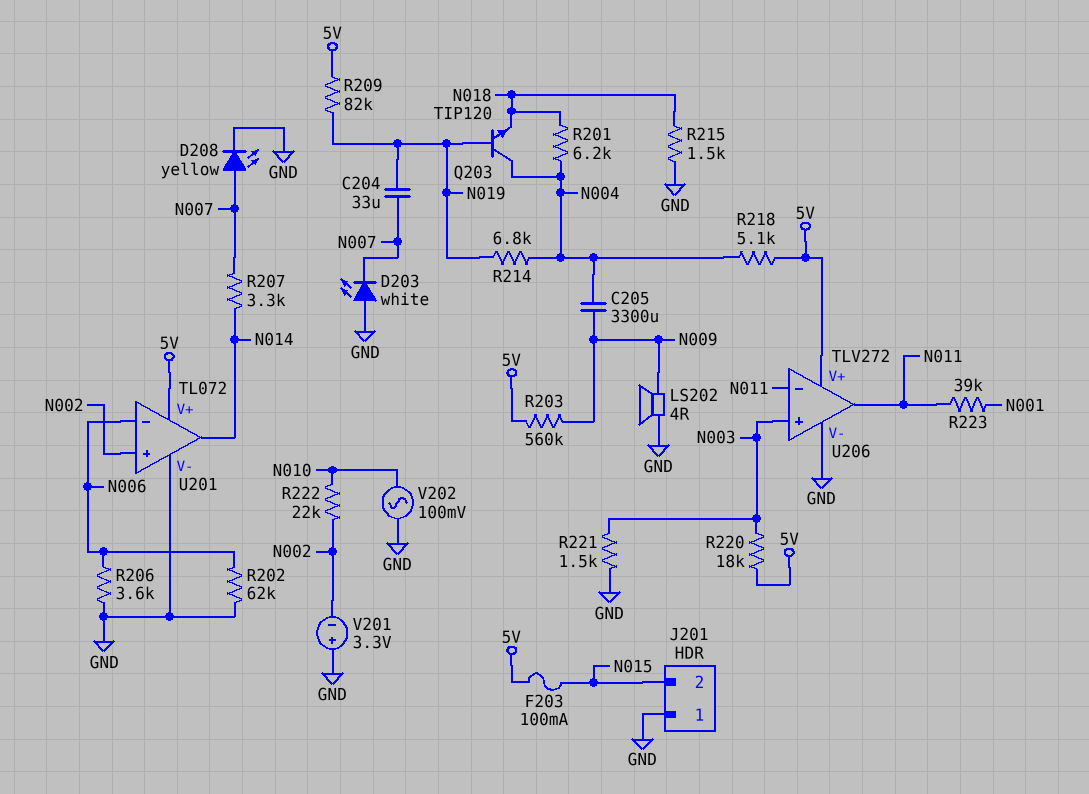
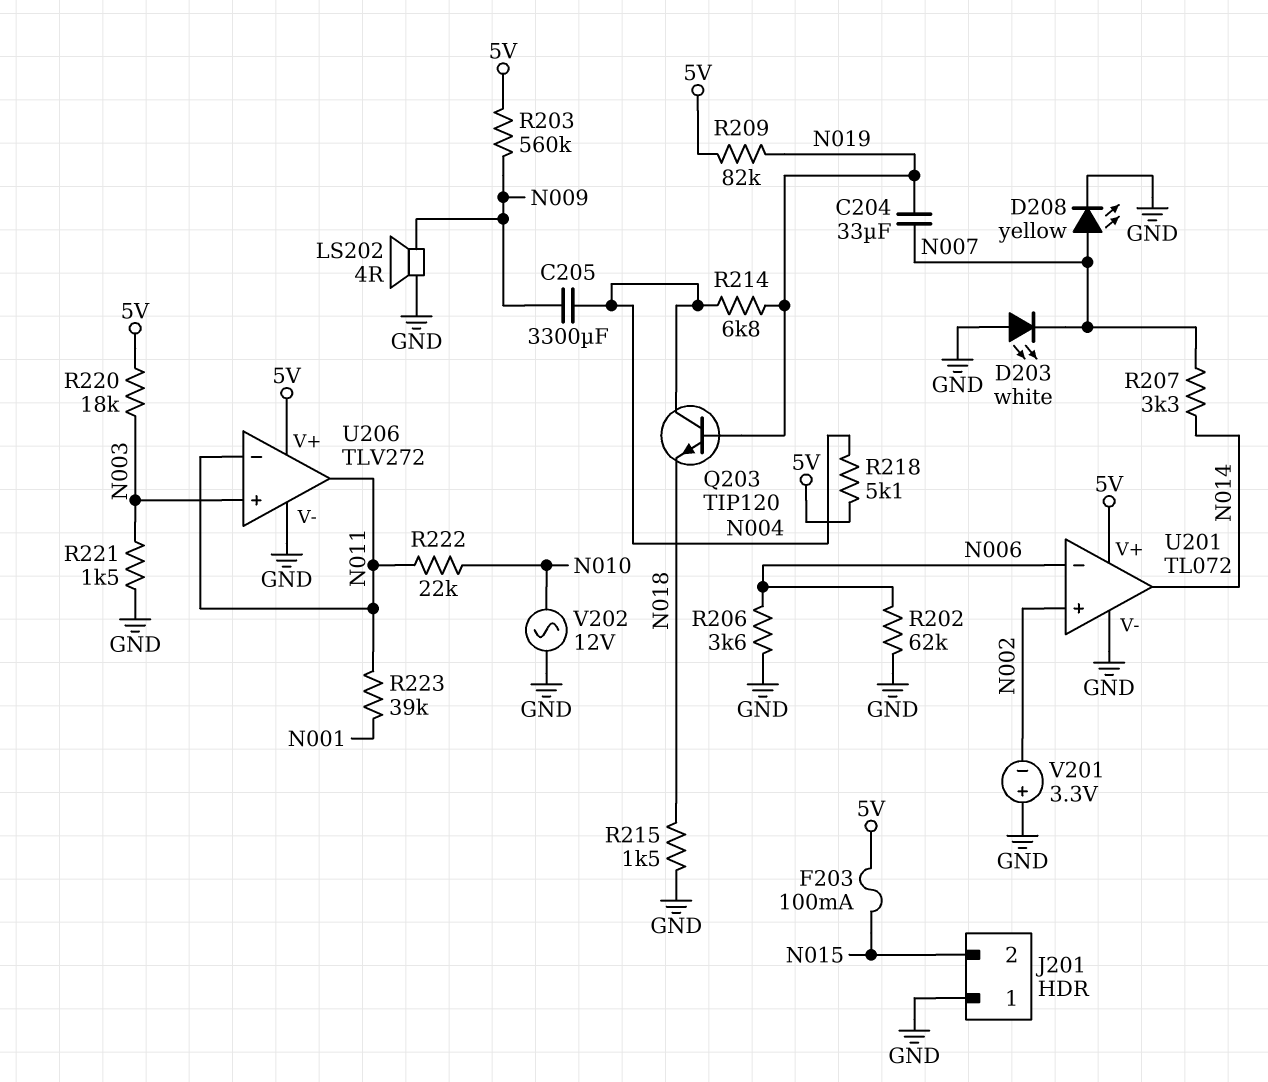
R201: 6.2k (N004, N018) -> none
R222: 22k (N002, N010) -> 22k (N010, N011)
V202: AC 100mV (GND, N010) -> AC 12V (GND, N010)

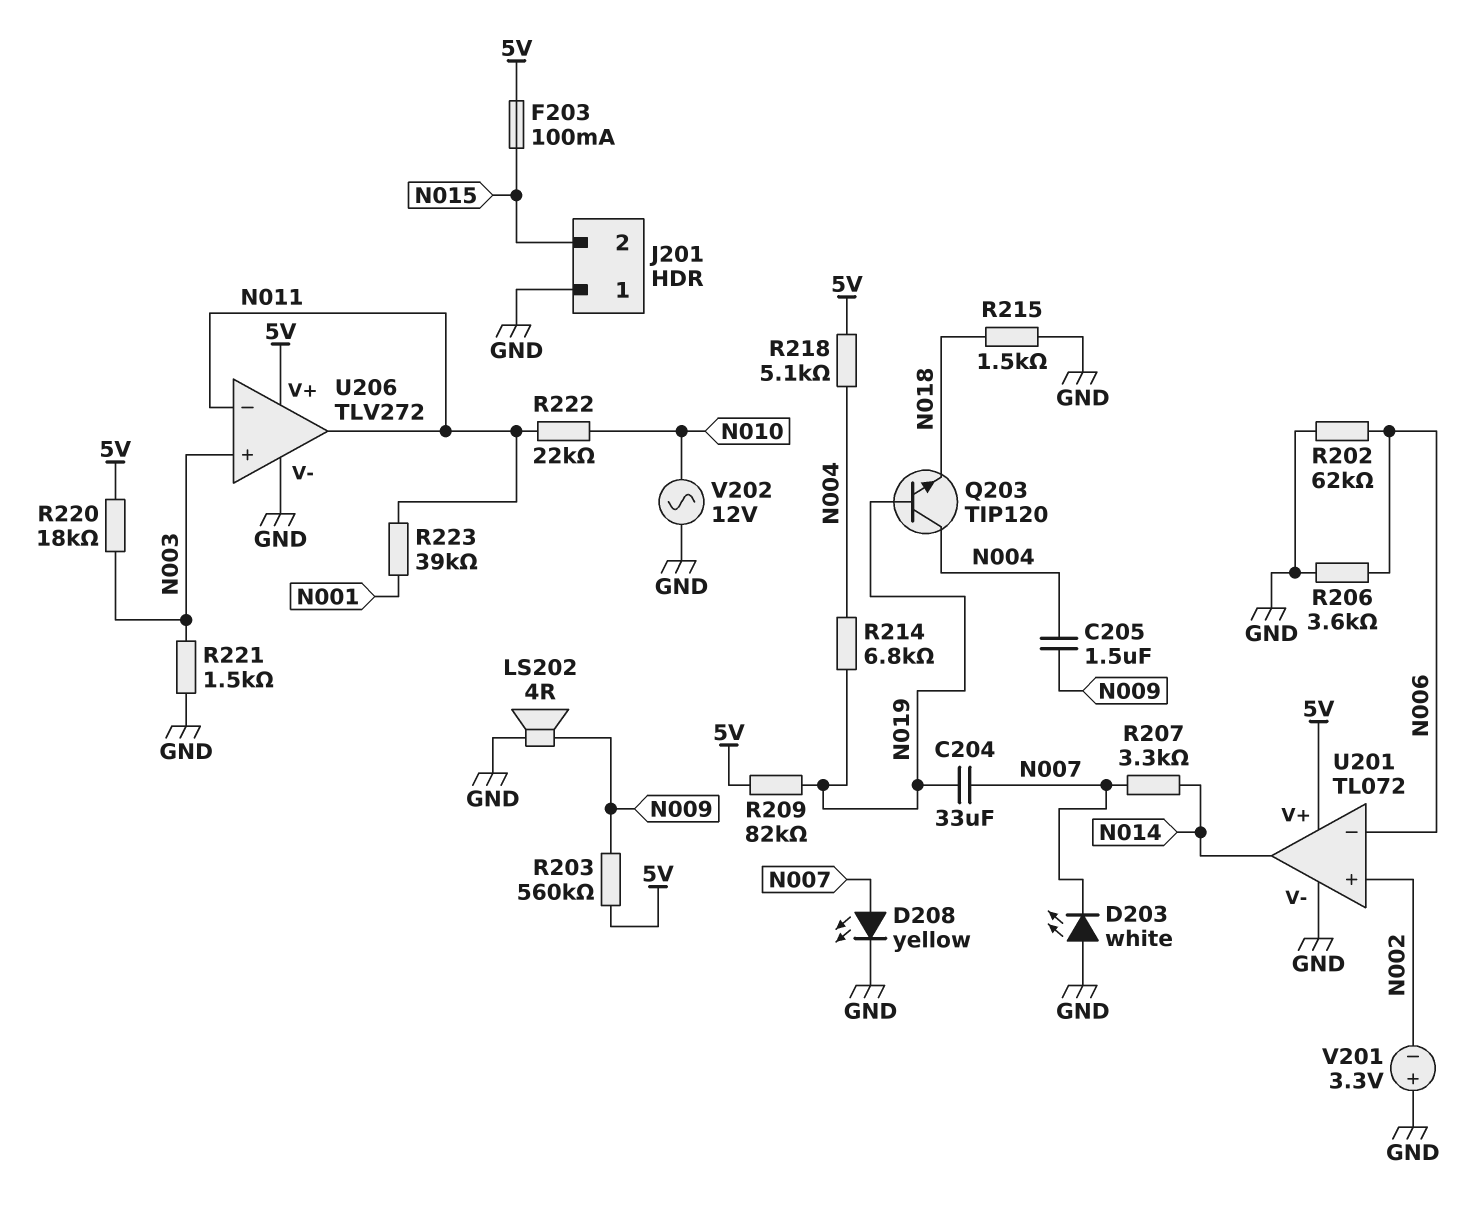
C205: 3300uF (N004, N009) -> 1.5uF (N004, N009)

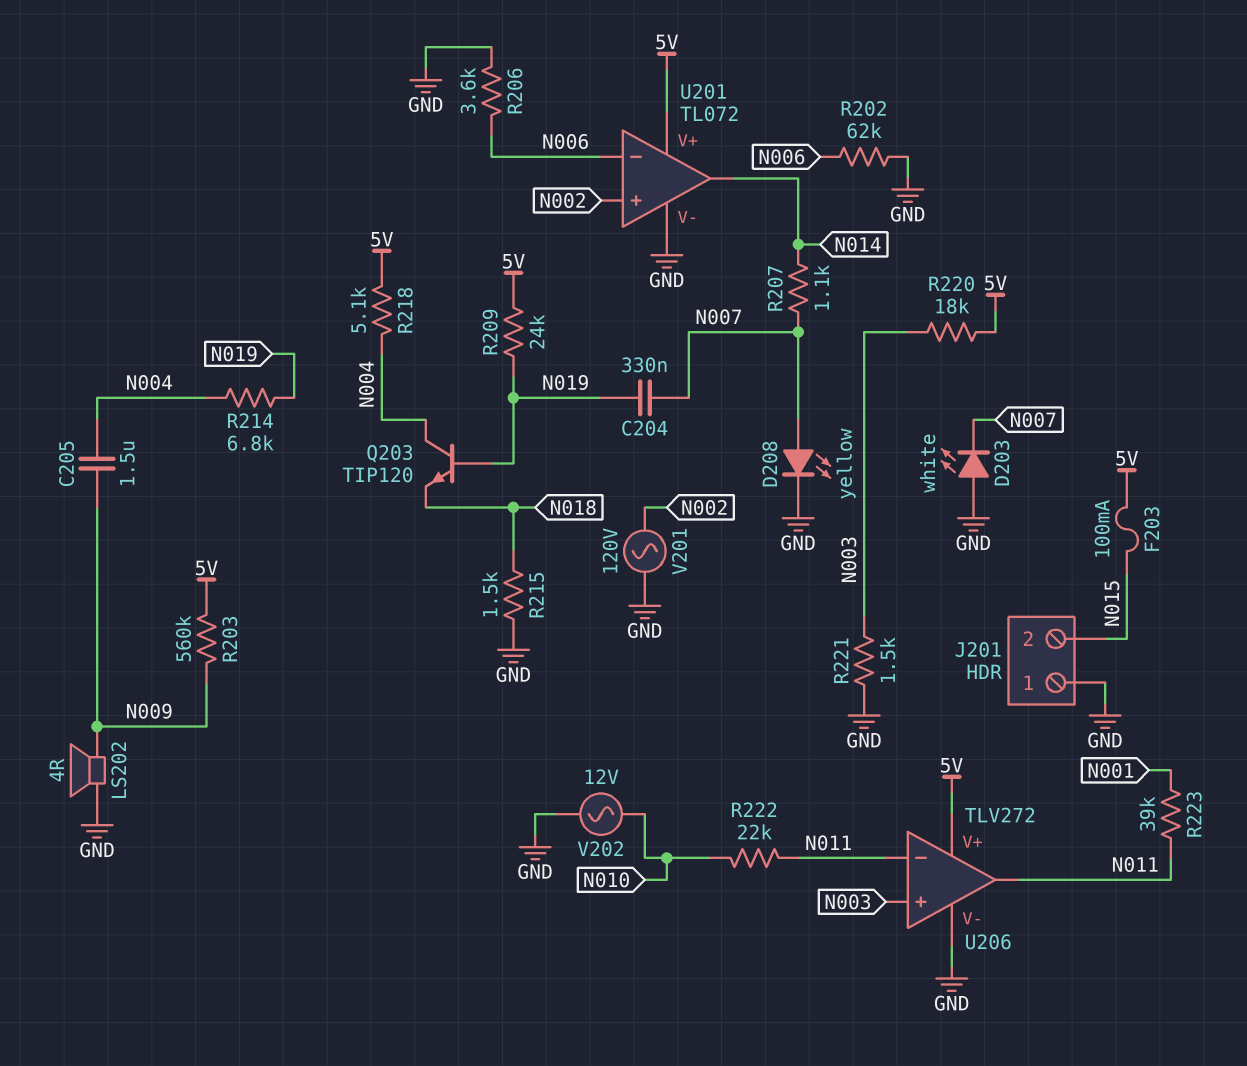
C204: 33uF (N007, N019) -> 330nF (N007, N019)
R207: 3.3k (N007, N014) -> 1.1k (N007, N014)
R209: 82k (5V, N019) -> 24k (5V, N019)
V201: 3.3V (plus GND, minus N002) -> AC 120V (GND, N002)

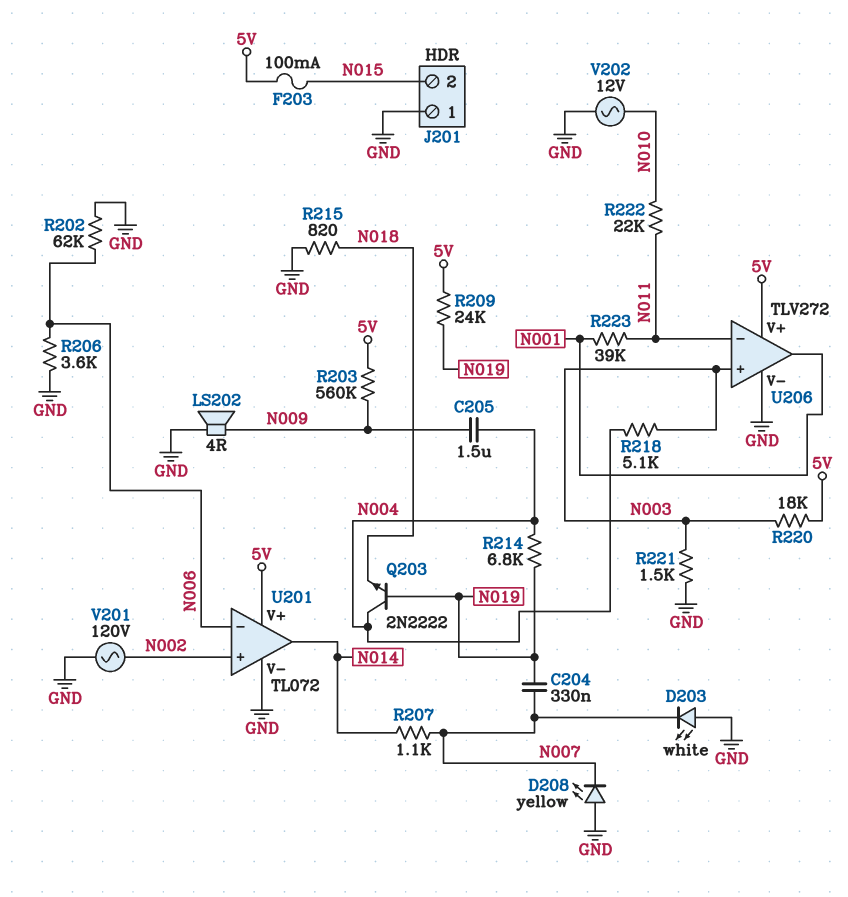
D208: LED yellow (A N007, K GND) -> LED yellow (A GND, K N007)
Q203: NPN TIP120 (B N019, C N004, E N018) -> NPN 2N2222 (B N019, C N004, E N018)
R215: 1.5k (GND, N018) -> 820 (GND, N018)
R218: 5.1k (5V, N004) -> 5.1k (N003, N004)
U206 pin out: N011 -> N001

